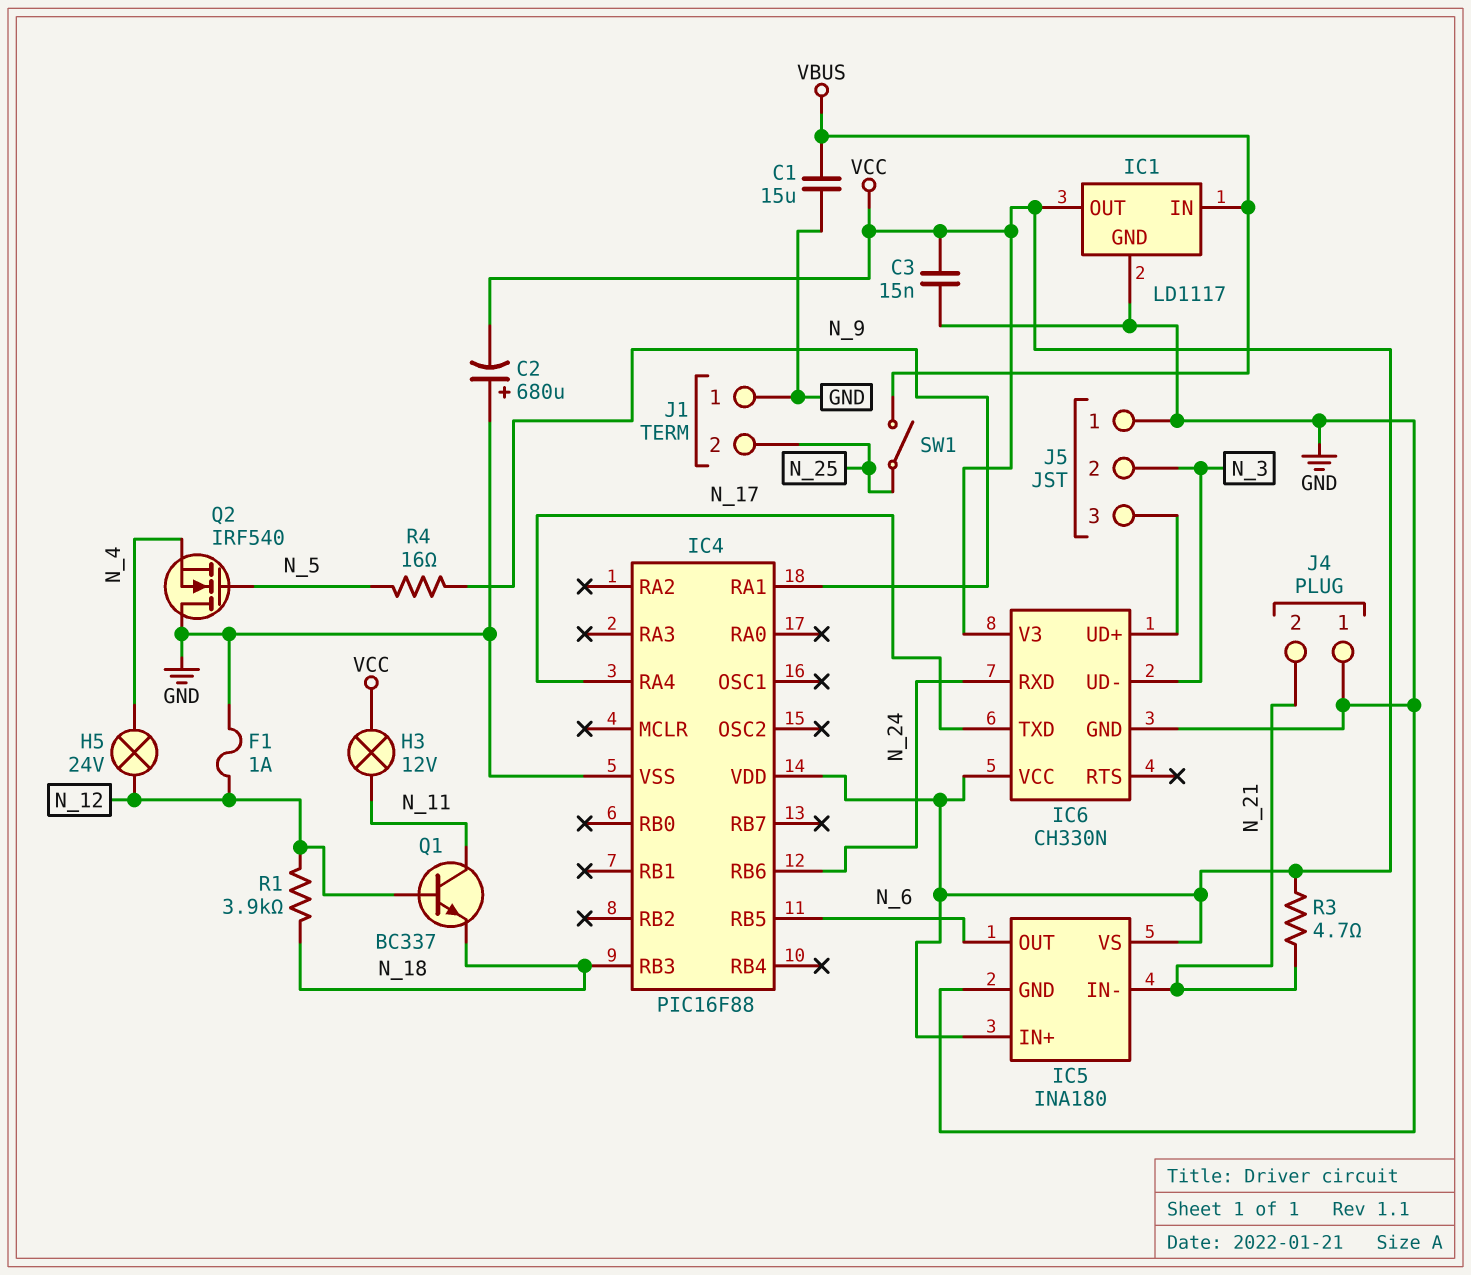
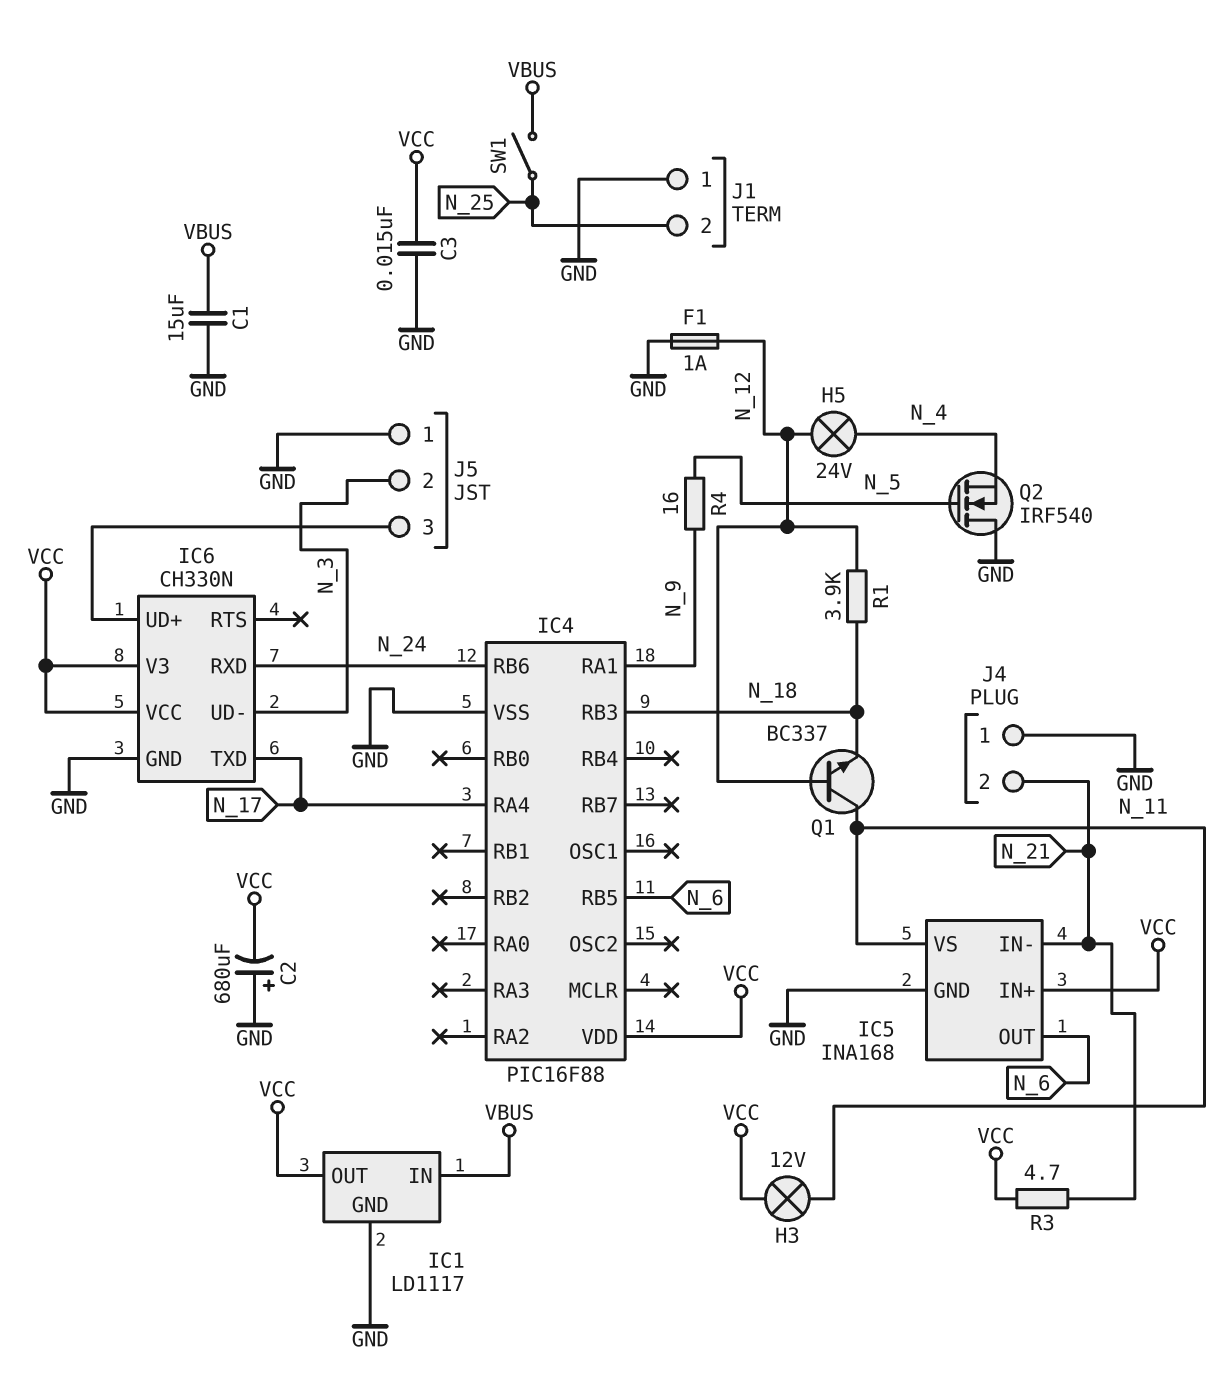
IC5: INA180 -> INA168
IC5 pin VS: VCC -> N_11

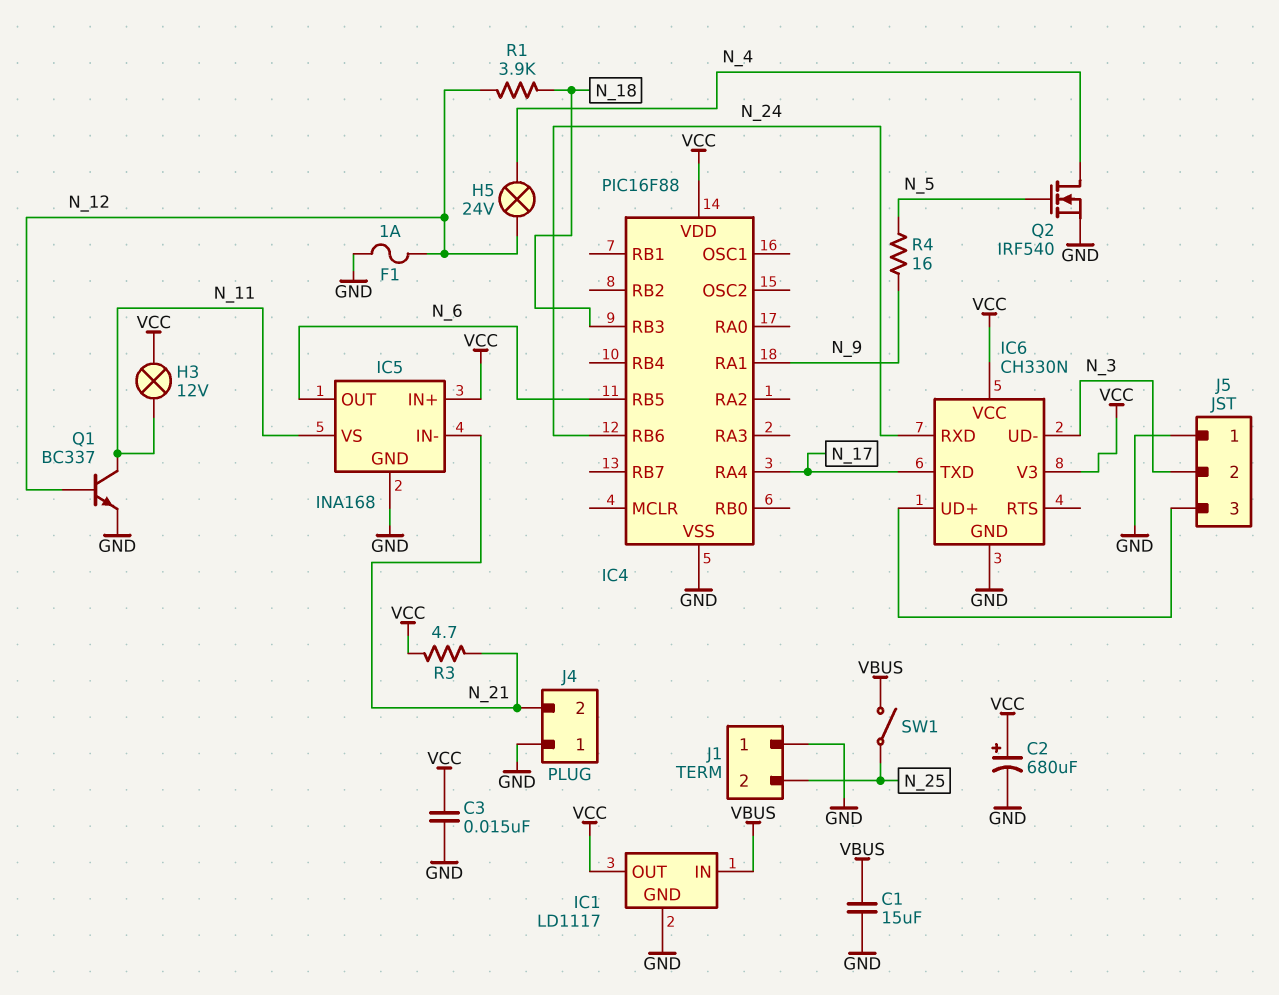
C2: 680uF (plus GND, minus VCC) -> 680uF (plus VCC, minus GND)
Q1: NPN BC337 (B N_12, C N_11, E N_18) -> NPN BC337 (B N_12, C N_11, E GND)
Q2: NMOS IRF540 (G N_5, D GND, S N_4) -> NMOS IRF540 (G N_5, D N_4, S GND)

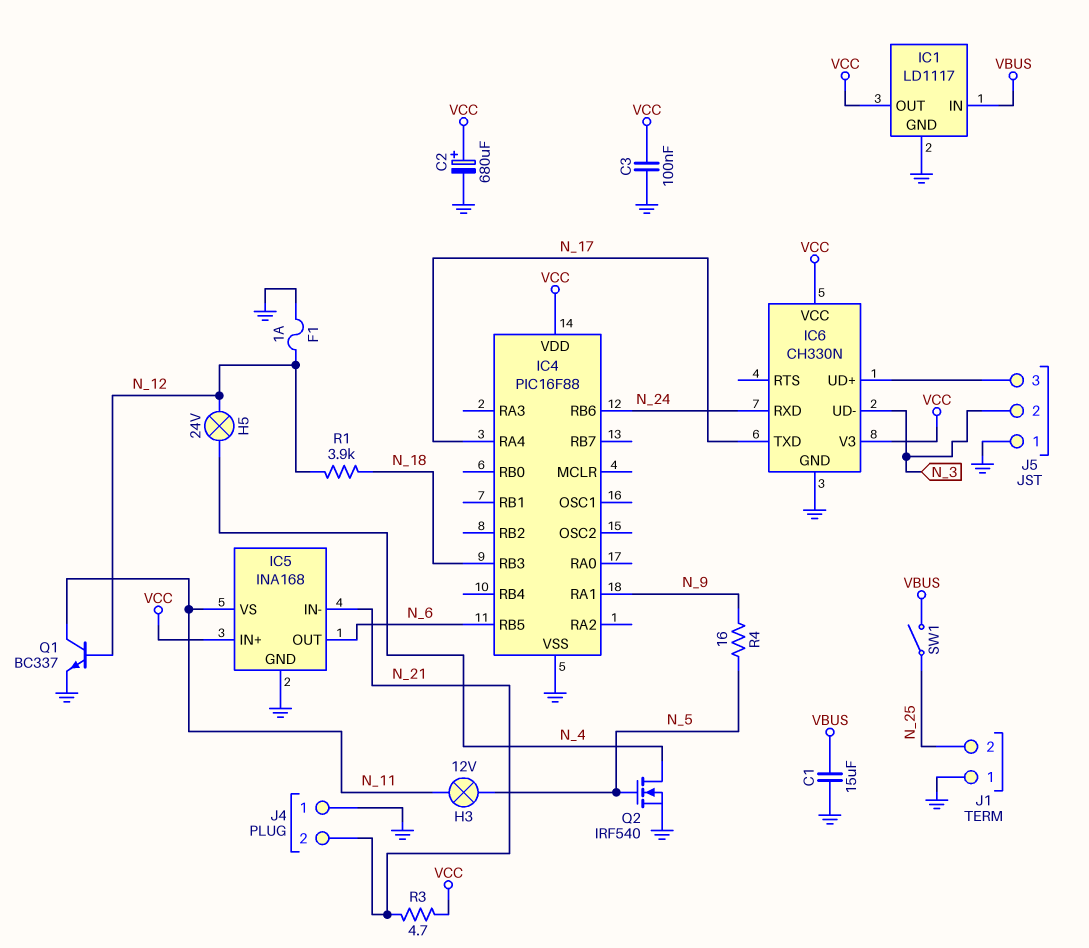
C3: 15nF (GND, VCC) -> 100nF (GND, VCC)
H3: lamp 12V (N_11, VCC) -> lamp 12V (N_5, N_11)

